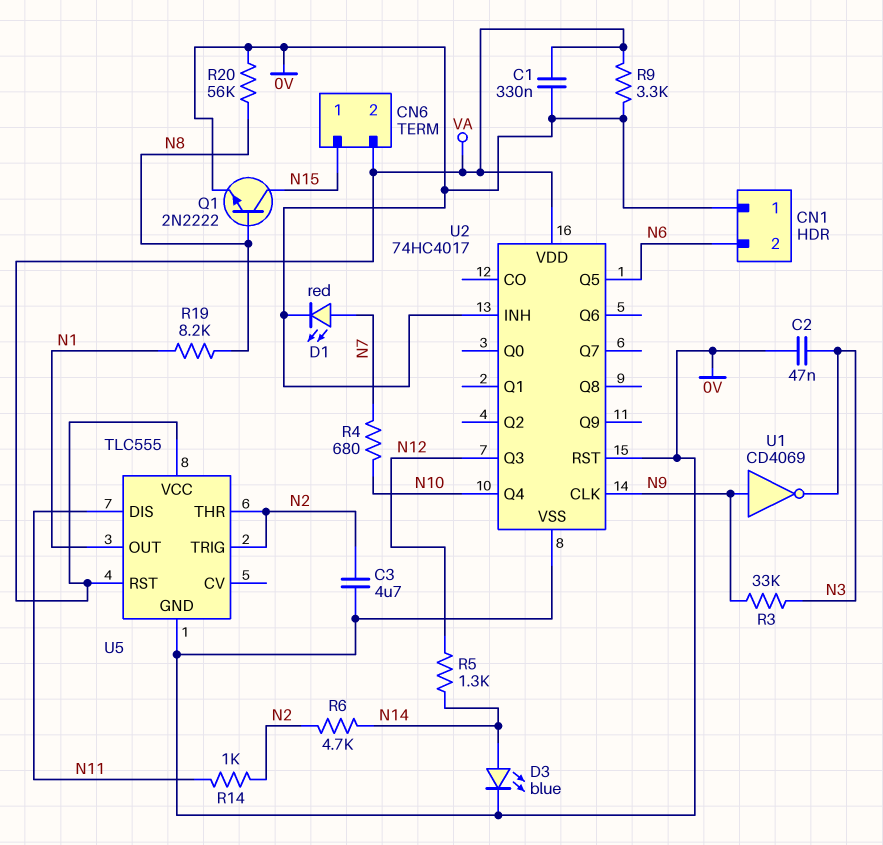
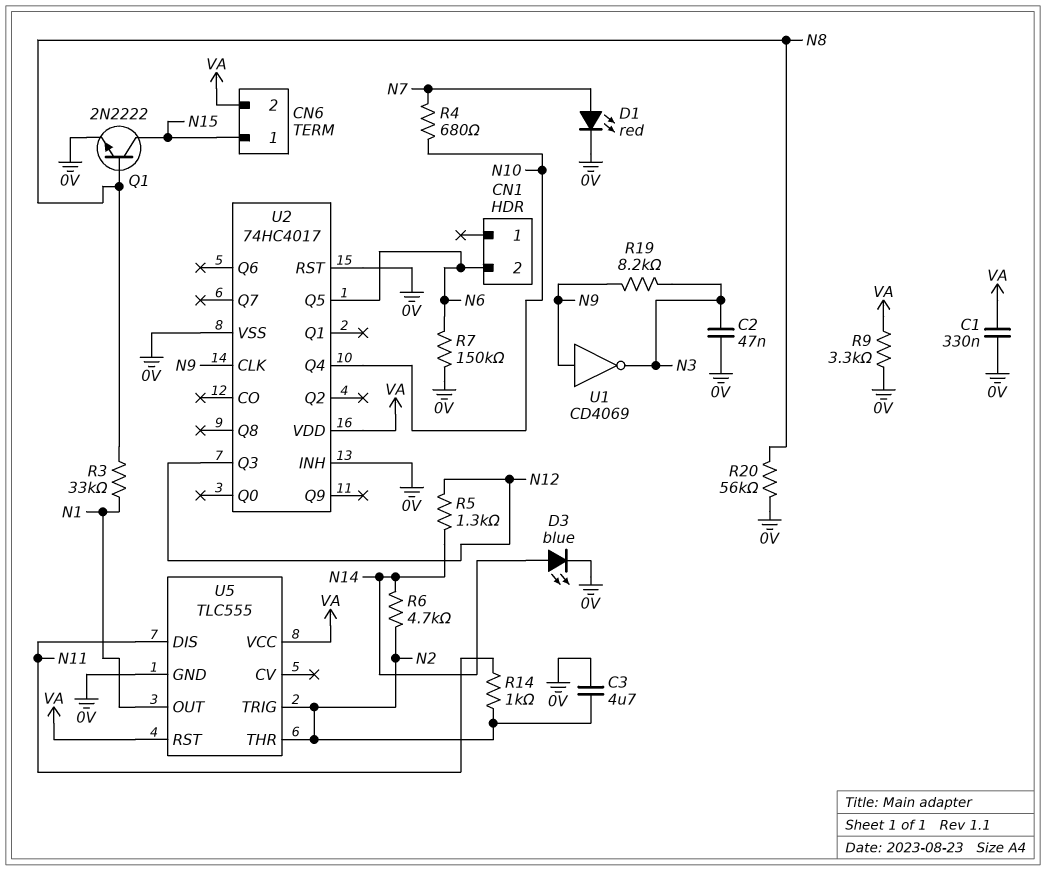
CN1 pin 1: 0V -> none
R3: 33k (N3, N9) -> 33k (N1, N8)
R7: none -> 150k (0V, N6)
R19: 8.2k (N1, N8) -> 8.2k (N3, N9)

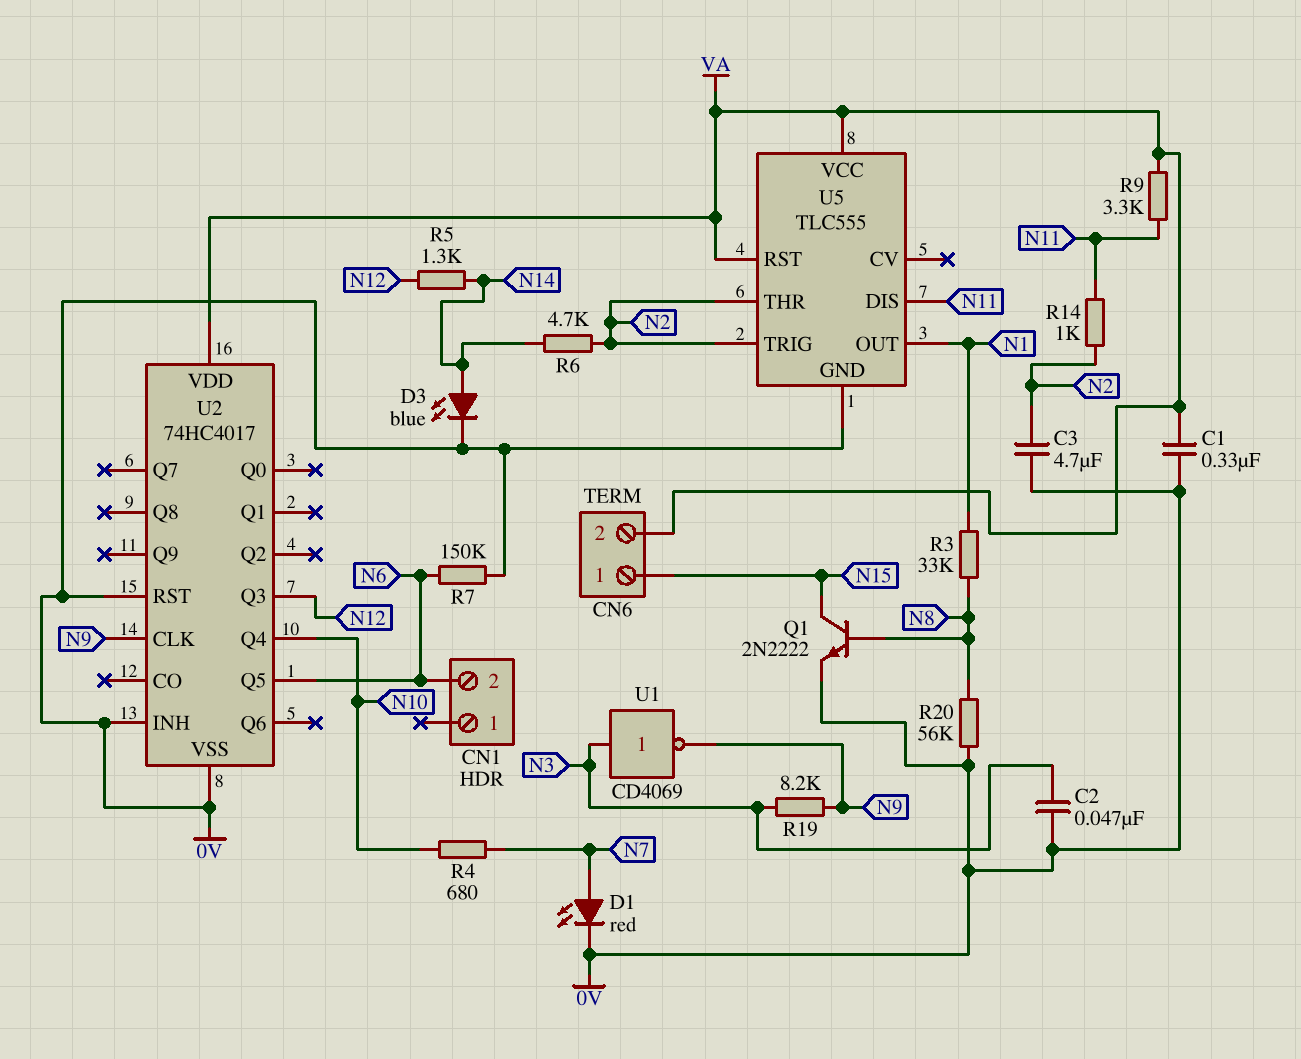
R9: 3.3k (0V, VA) -> 3.3k (N11, VA)
U1: NOT CD4069 (in N9, out N3) -> NOT CD4069 (in N3, out N9)

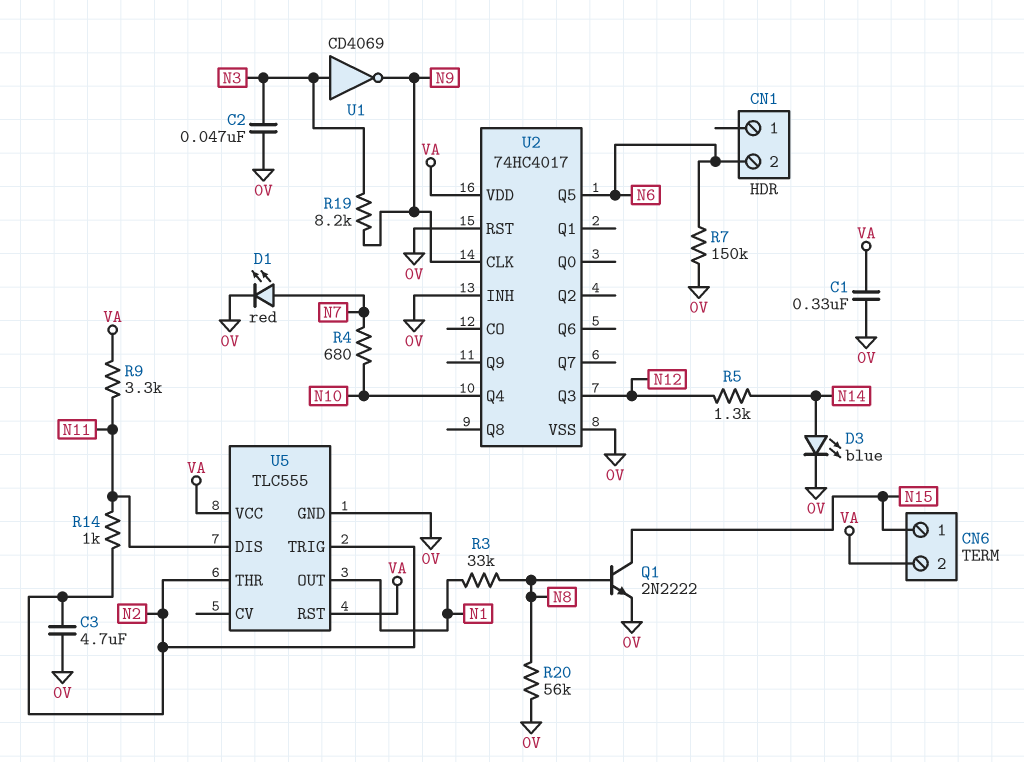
R6: 4.7k (N2, N14) -> none

